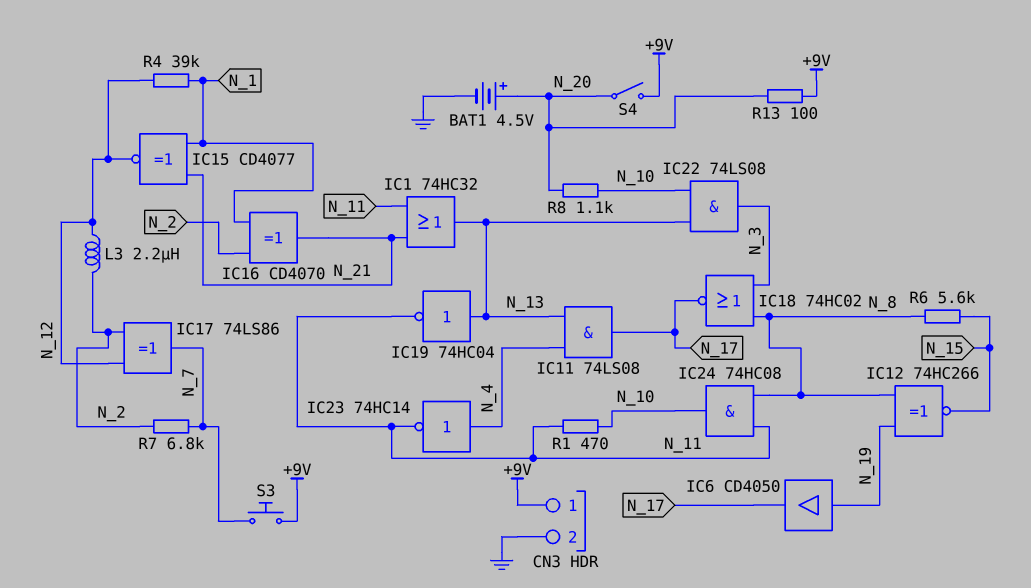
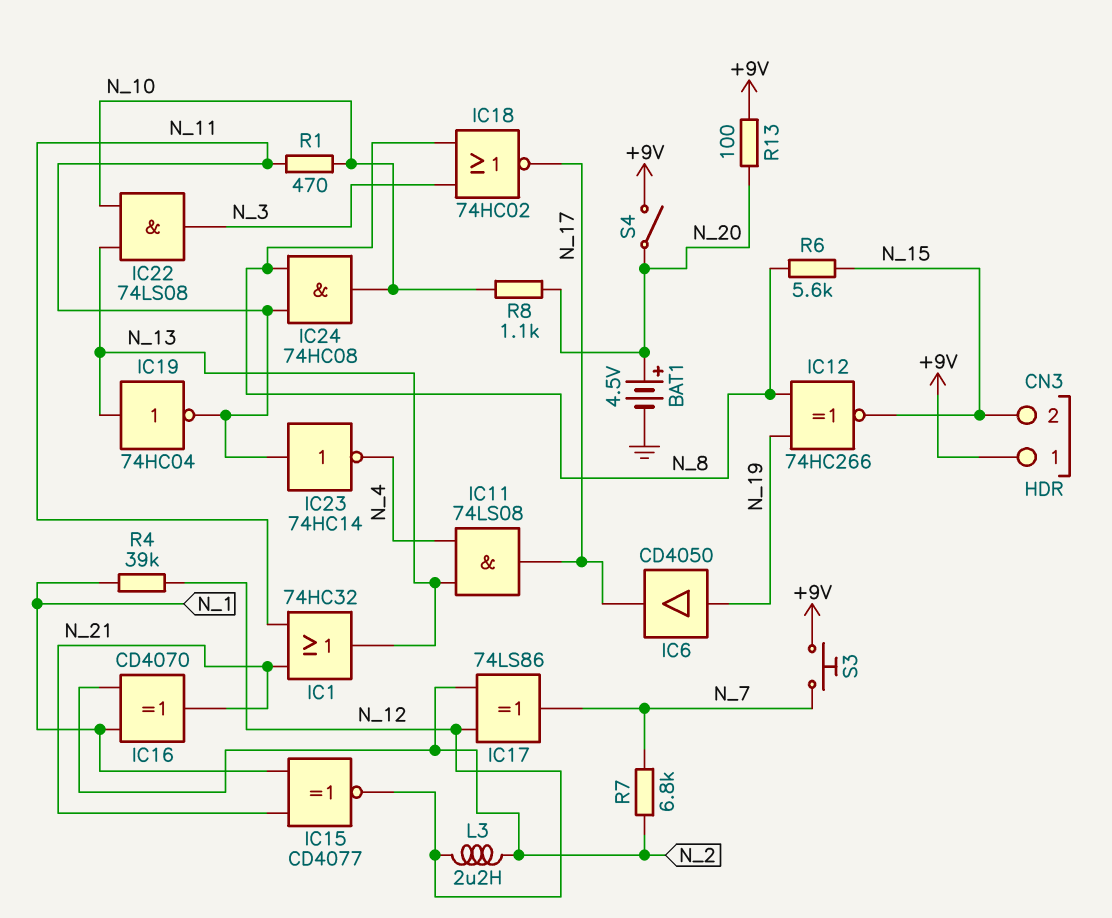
CN3 pin 2: GND -> N_15
IC23: NOT 74HC14 (in N_4, out N_11) -> NOT 74HC14 (in N_11, out N_4)

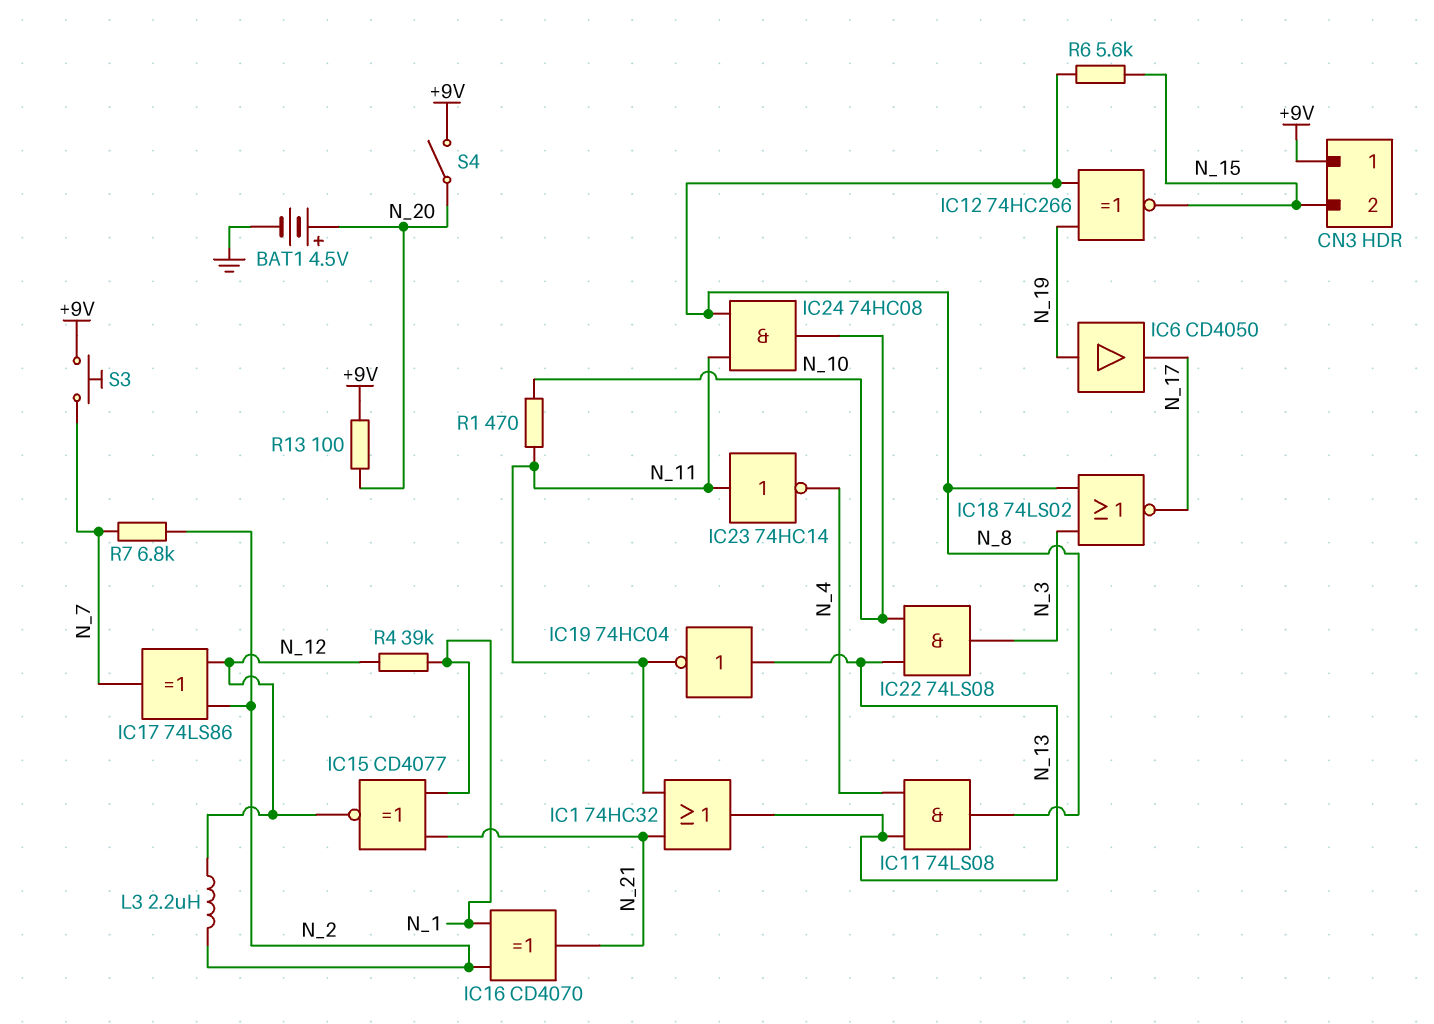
IC11: AND 74LS08 (in N_4, in N_13, out N_17) -> AND 74LS08 (in N_4, in N_13, out N_8)
IC18: NOR 74HC02 (in N_3, in N_8, out N_17) -> NOR 74LS02 (in N_3, in N_8, out N_17)
R8: 1.1k (N_10, N_20) -> none

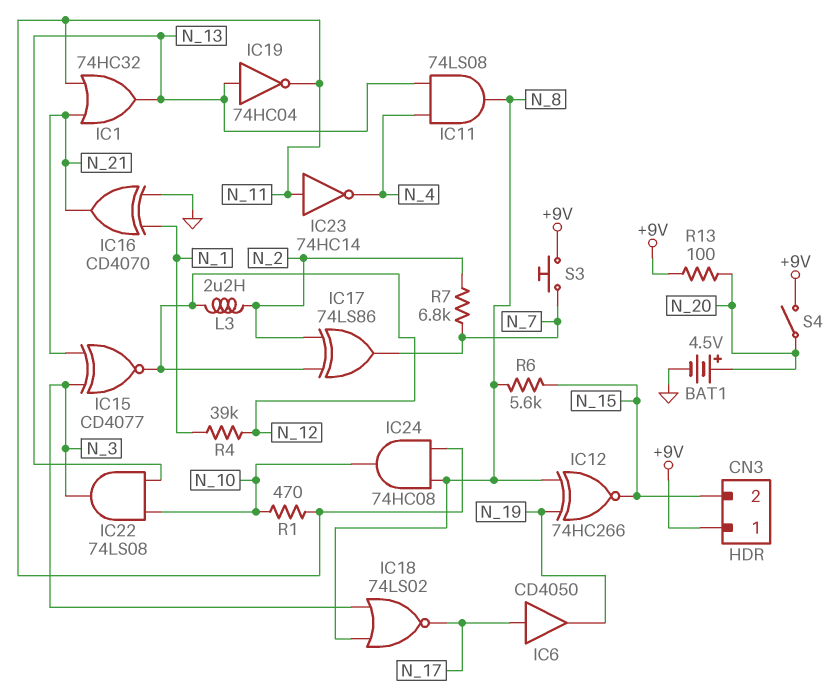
IC6: buffer CD4050 (in N_19, out N_17) -> buffer CD4050 (in N_17, out N_19)
IC15: XNOR CD4077 (in N_1, in N_21, out N_12) -> XNOR CD4077 (in N_3, in N_21, out N_12)
IC16: XOR CD4070 (in N_1, in N_2, out N_21) -> XOR CD4070 (in GND, in N_1, out N_21)

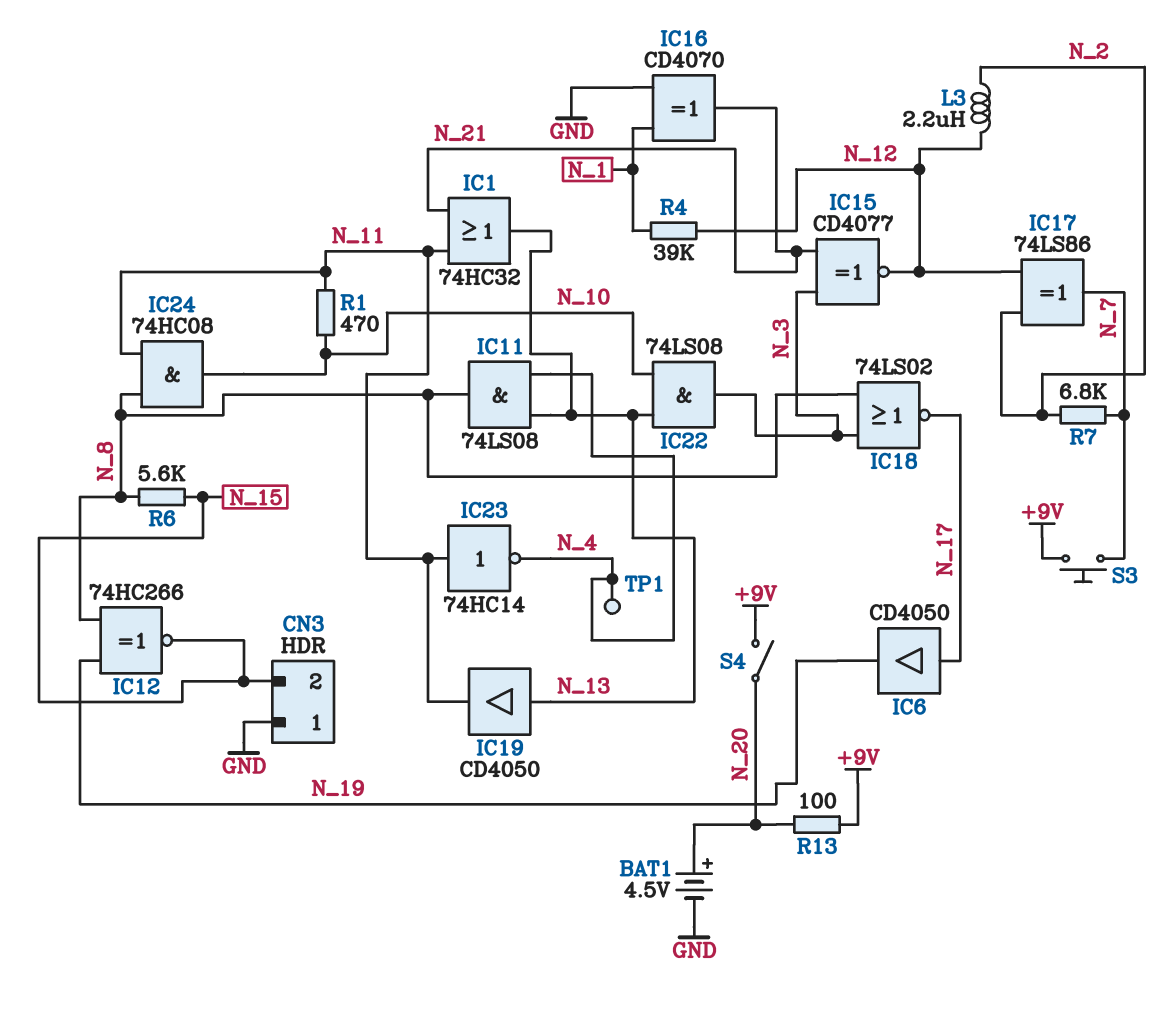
CN3 pin 1: +9V -> GND
IC19: NOT 74HC04 (in N_13, out N_11) -> buffer CD4050 (in N_13, out N_11)
TP1: none -> test point (N_4)

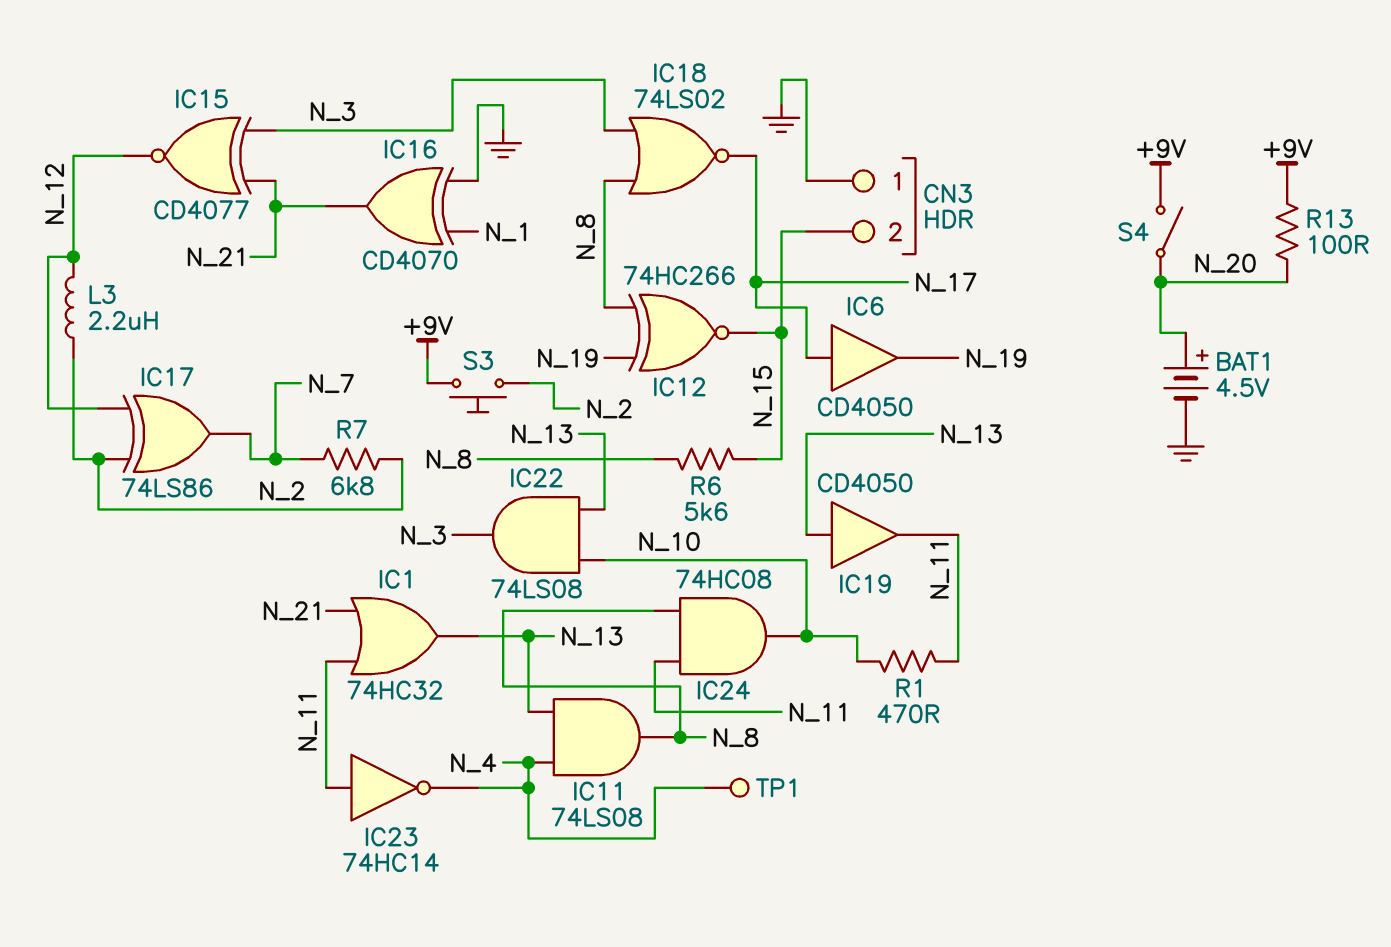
R4: 39k (N_1, N_12) -> none
S3: button (+9V, N_7) -> button (+9V, N_2)

